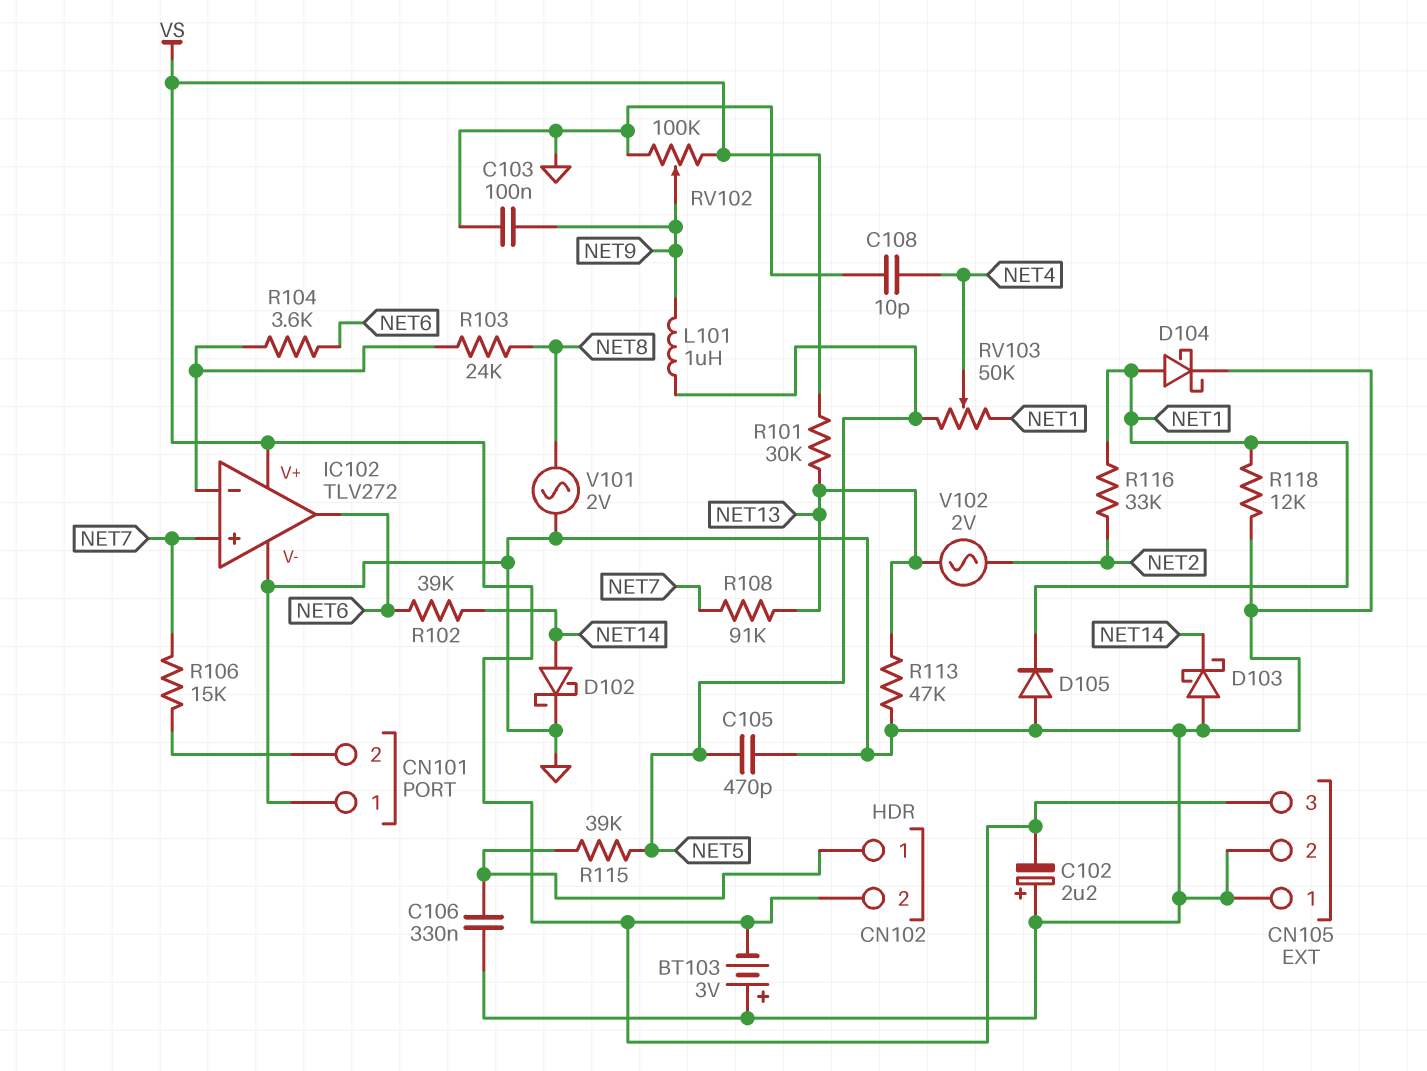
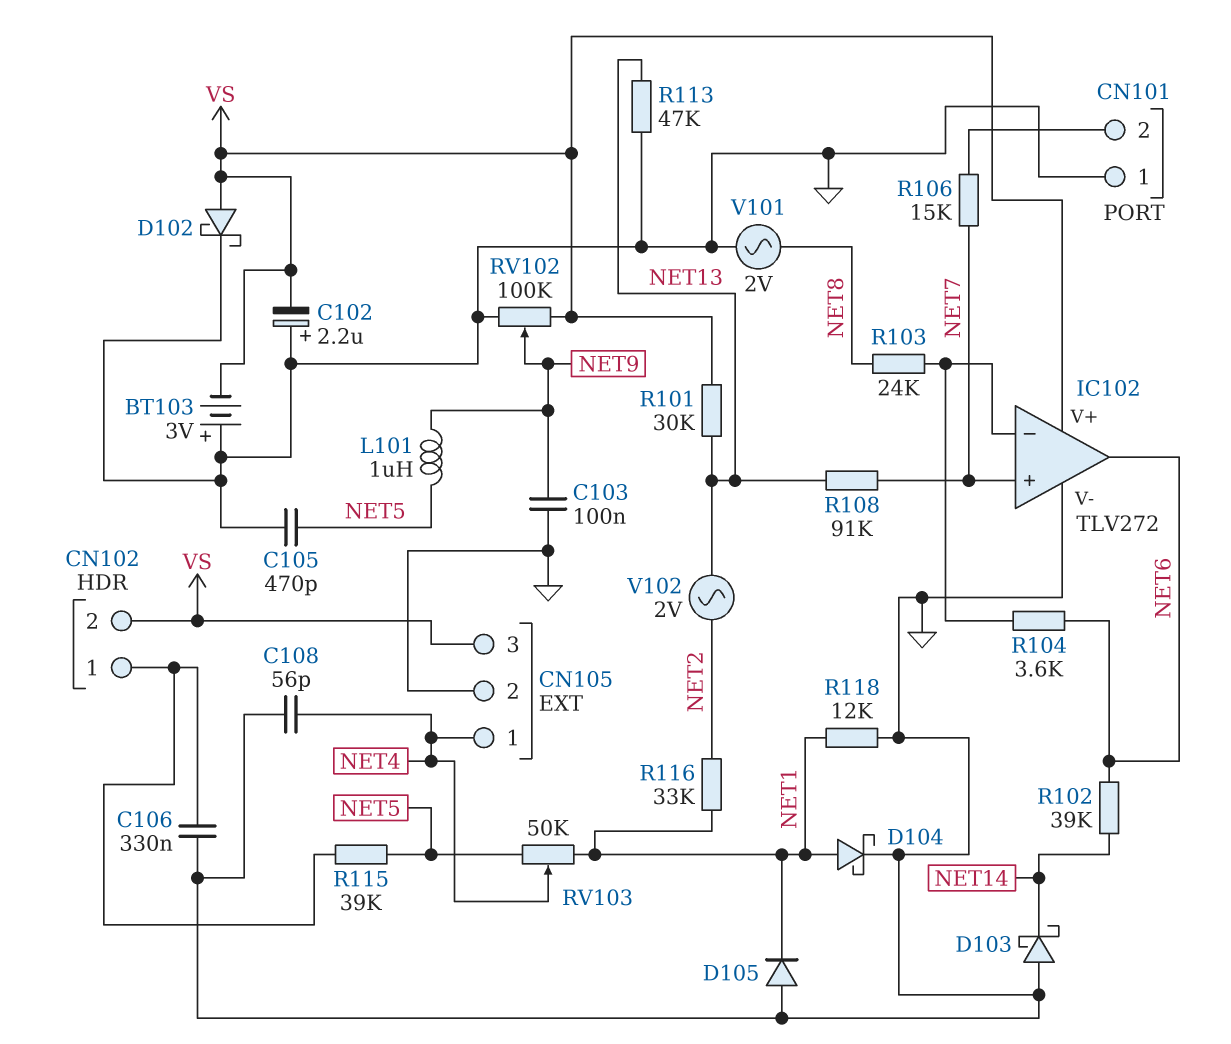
C108: 10pF (GND, NET4) -> 56pF (GND, NET4)
CN105 pin 1: GND -> NET4
D102: schottky (A NET14, K GND) -> schottky (A VS, K GND)

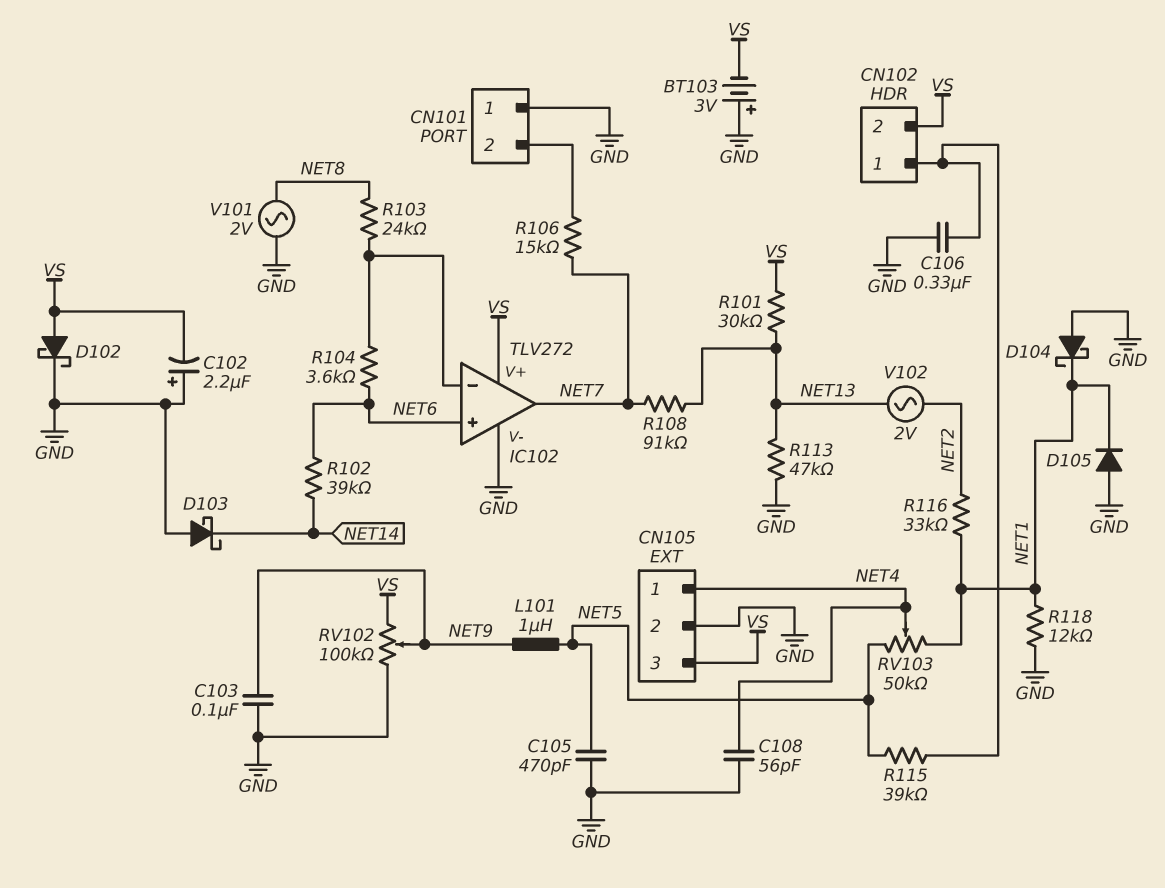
D104: schottky (A NET1, K GND) -> schottky (A GND, K NET1)
IC102 pin in+: NET7 -> NET6
IC102 pin out: NET6 -> NET7

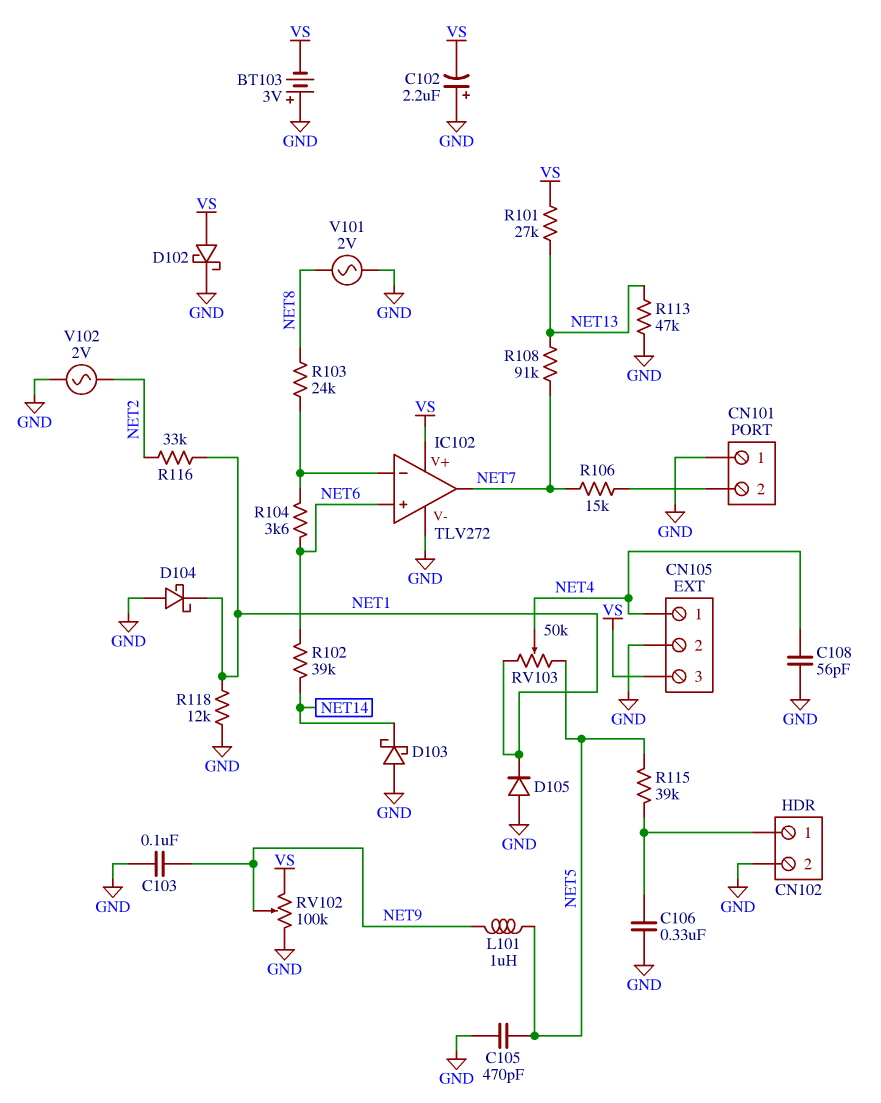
CN102 pin 2: VS -> GND
R101: 30k (NET13, VS) -> 27k (NET13, VS)
V102: AC 2V (NET2, NET13) -> AC 2V (GND, NET2)

